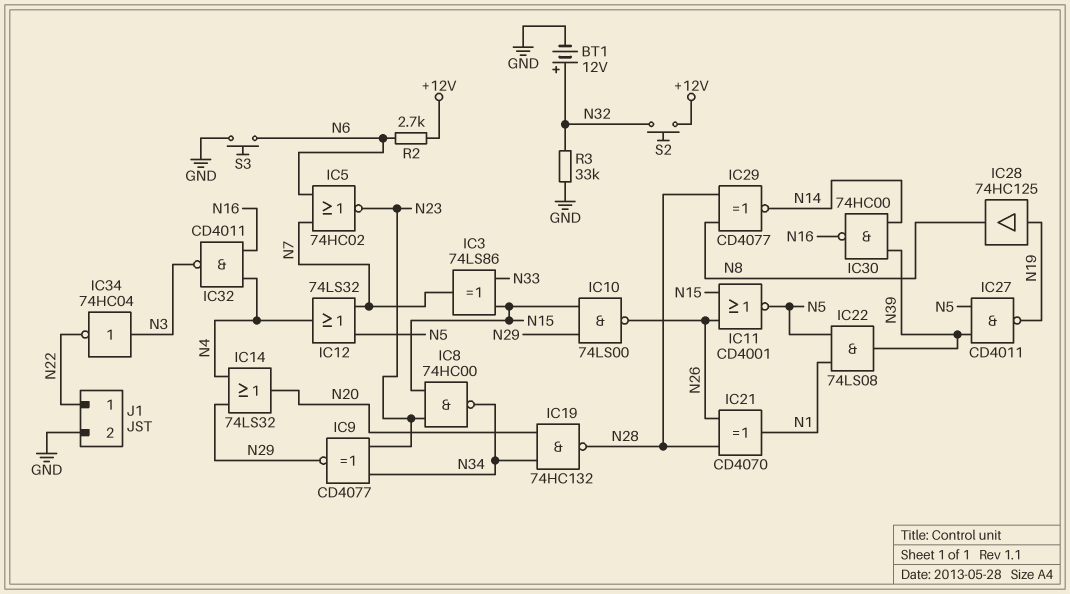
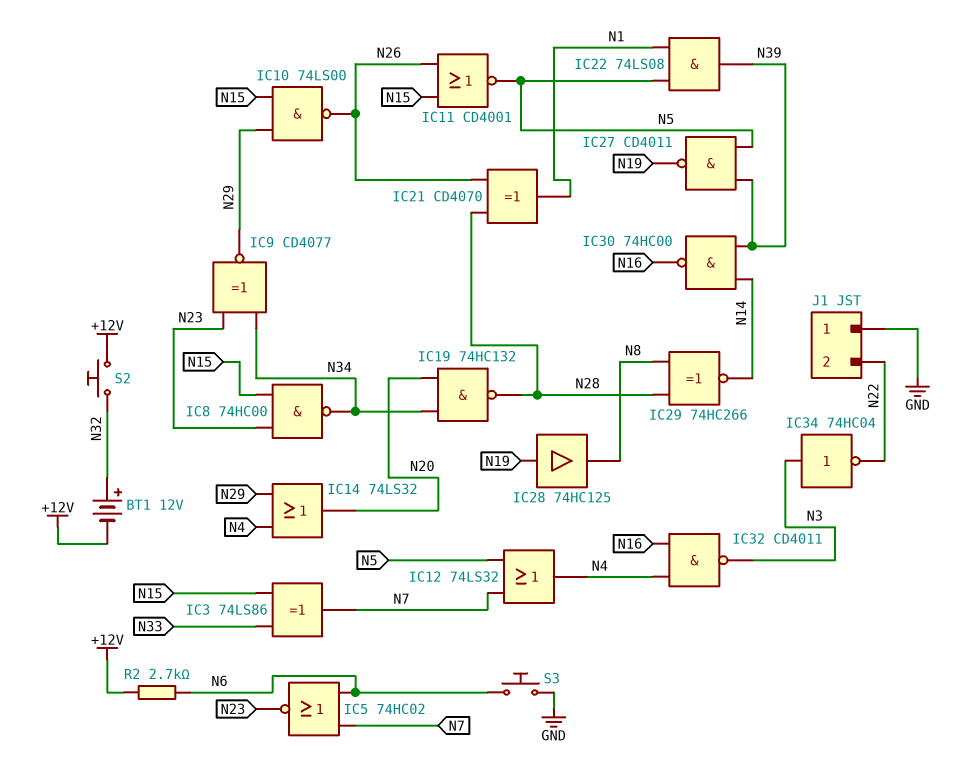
BT1: 12V (plus N32, minus GND) -> 12V (plus N32, minus +12V)
IC29: XNOR CD4077 (in N8, in N28, out N14) -> XNOR 74HC266 (in N8, in N28, out N14)
J1 pin 1: N22 -> GND
J1 pin 2: GND -> N22
R3: 33k (GND, N32) -> none

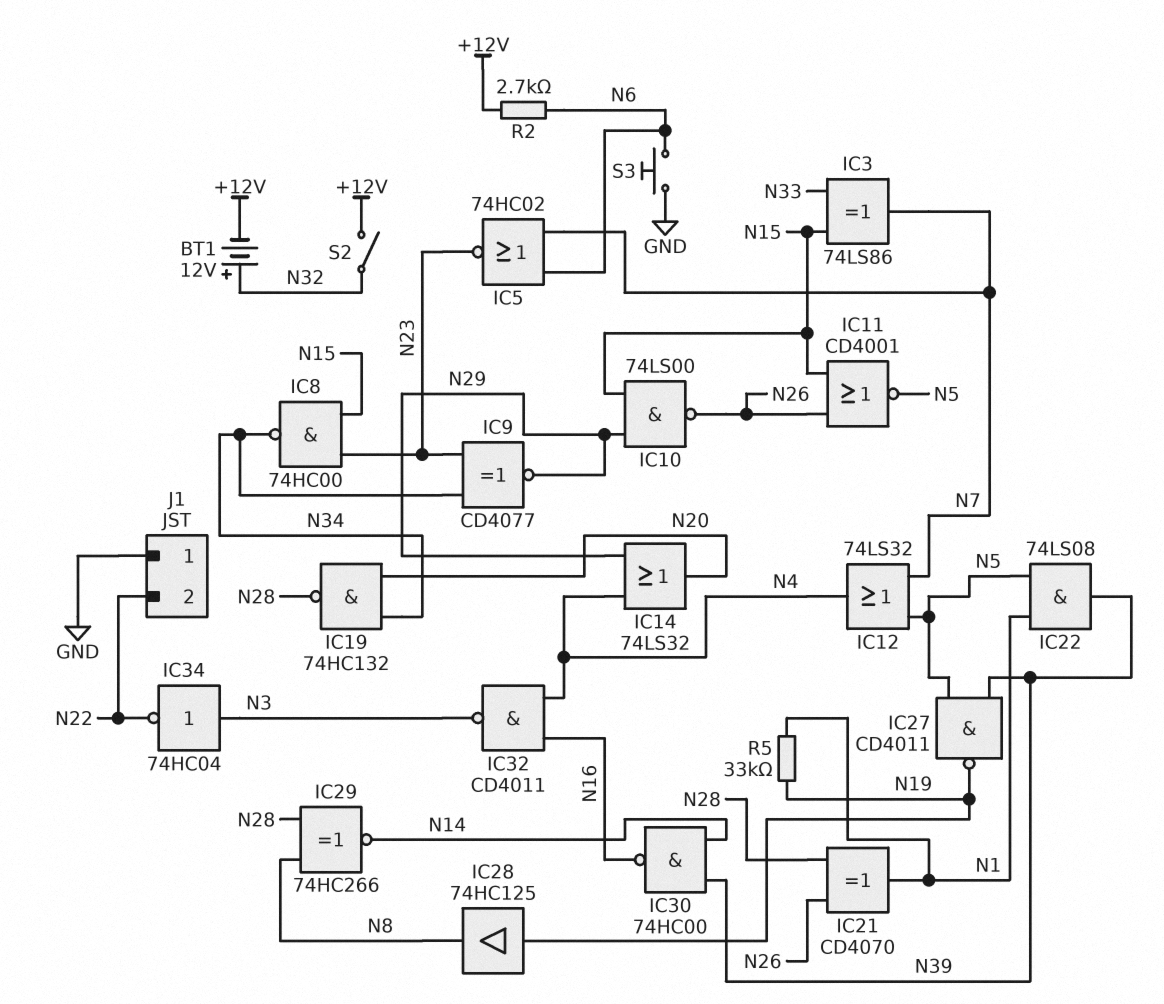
R5: none -> 33k (N1, N19)
S2: button (+12V, N32) -> switch (+12V, N32)

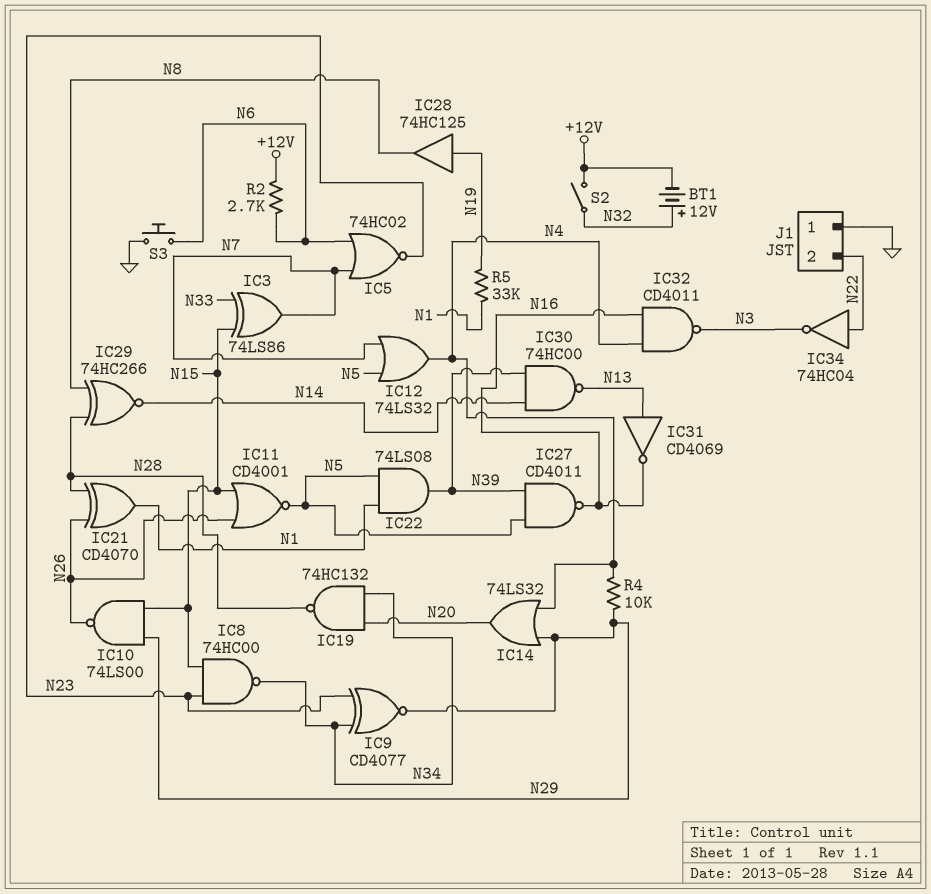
IC27: NAND CD4011 (in N5, in N39, out N19) -> NAND CD4011 (in N5, in N39, out N16)
IC30: NAND 74HC00 (in N14, in N39, out N16) -> NAND 74HC00 (in N14, in N39, out N13)
IC31: none -> NOT CD4069 (in N13, out N16)
IC34: NOT 74HC04 (in N3, out N22) -> NOT 74HC04 (in N22, out N3)
R4: none -> 10k (N4, N29)

